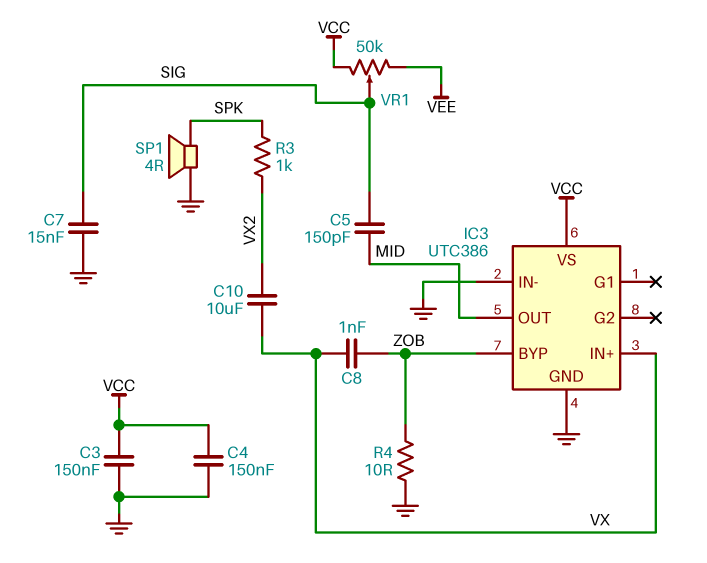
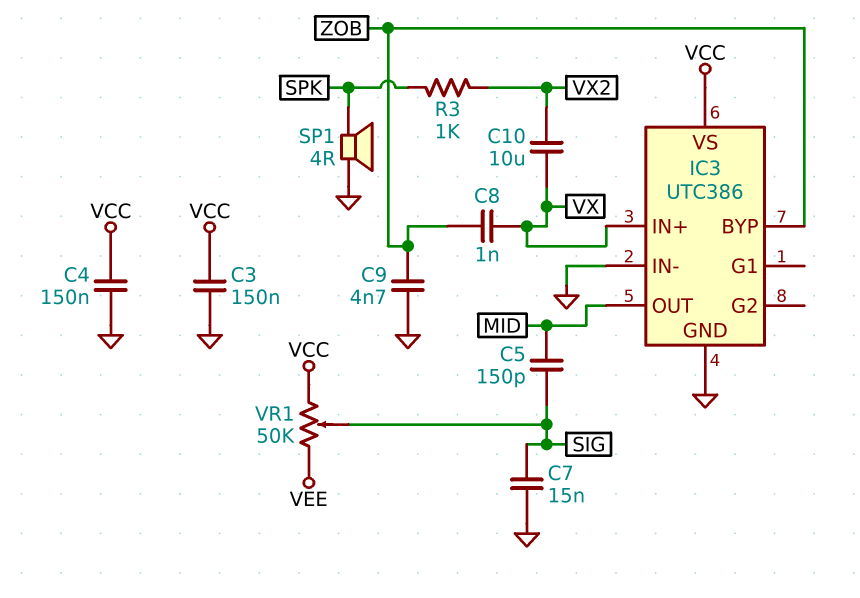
C9: none -> 4.7nF (GND, ZOB)
R4: 10 (GND, ZOB) -> none

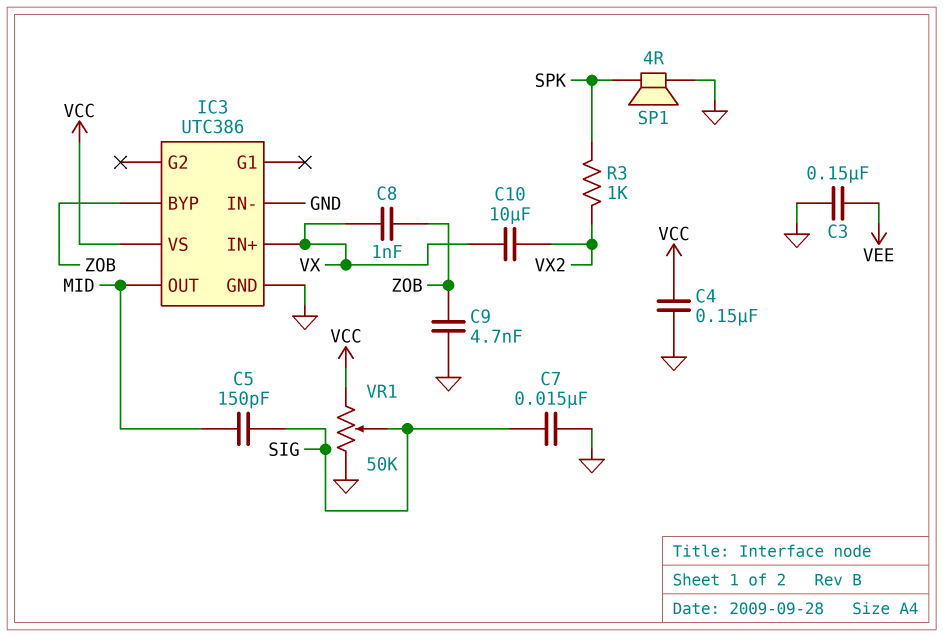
C3: 150nF (GND, VCC) -> 150nF (GND, VEE)
VR1: 50k (VCC, VEE, wiper SIG) -> 50k (GND, VCC, wiper SIG)

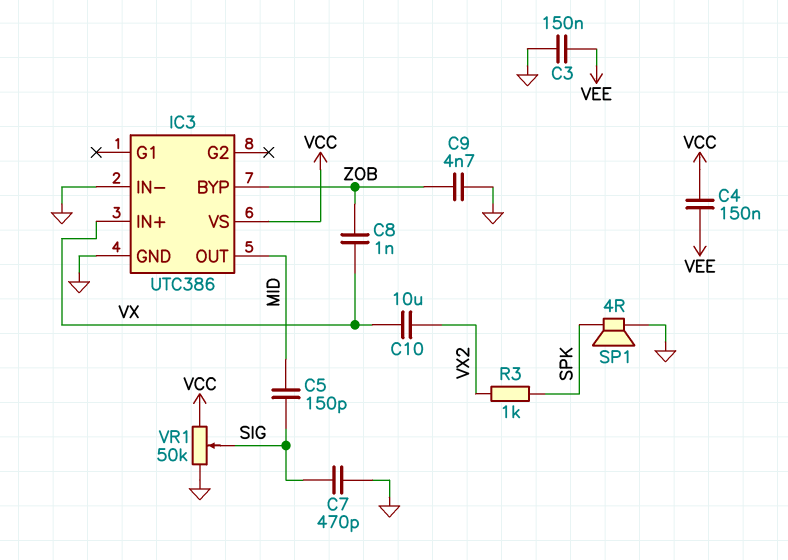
C4: 150nF (GND, VCC) -> 150nF (VCC, VEE)
C7: 15nF (GND, SIG) -> 470pF (GND, SIG)

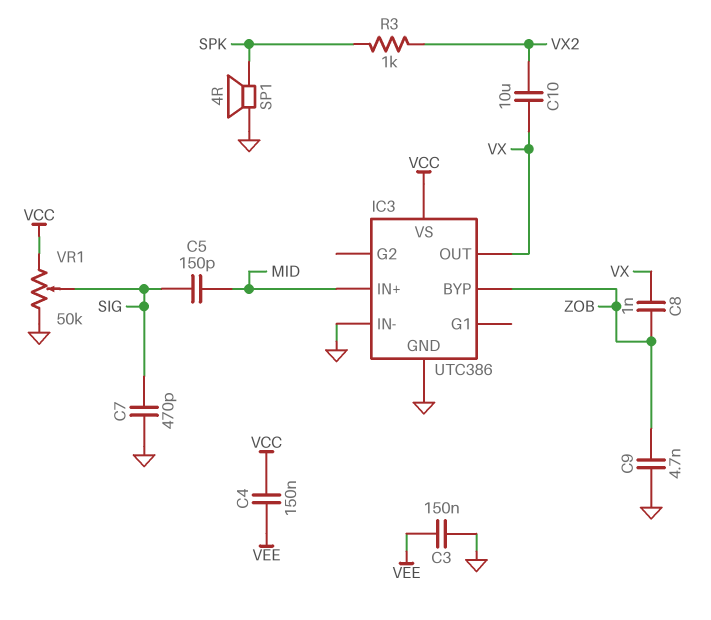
IC3 pin IN+: VX -> MID
IC3 pin OUT: MID -> VX

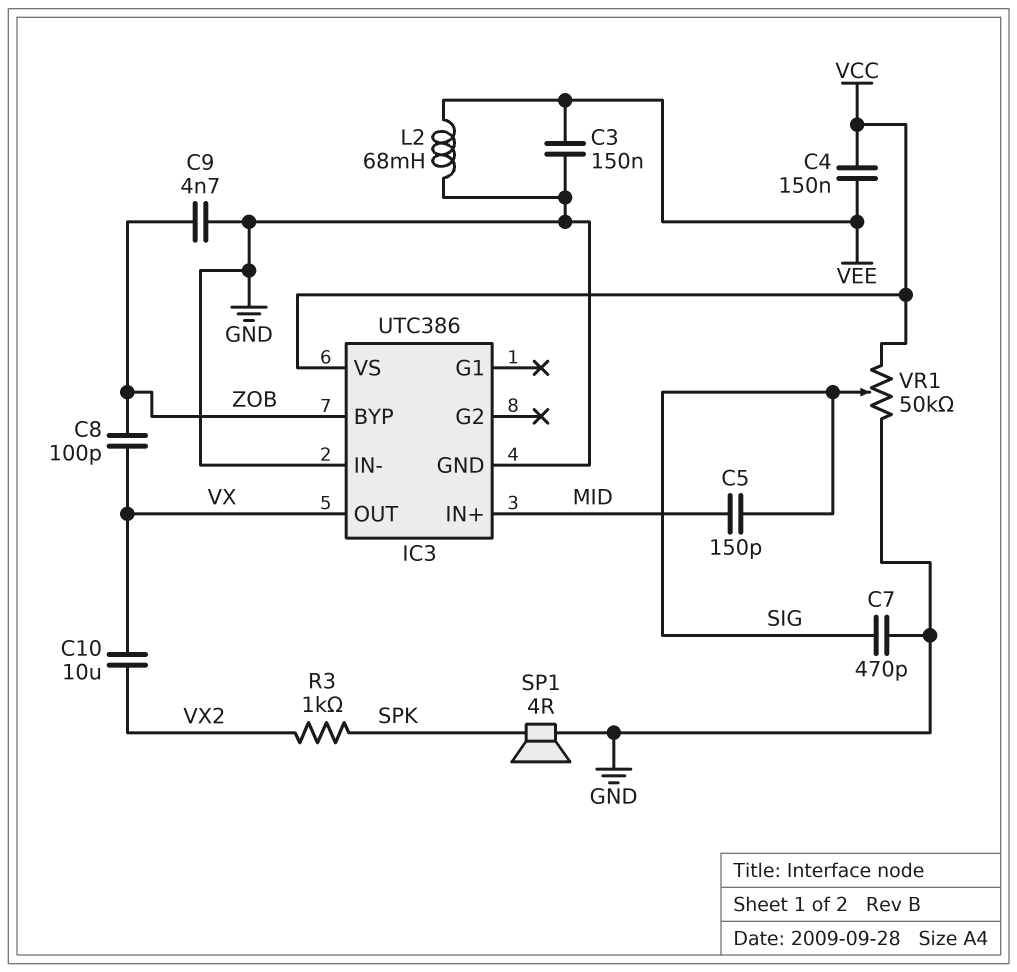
C8: 1nF (VX, ZOB) -> 100pF (VX, ZOB)
L2: none -> 68mH (GND, VEE)

